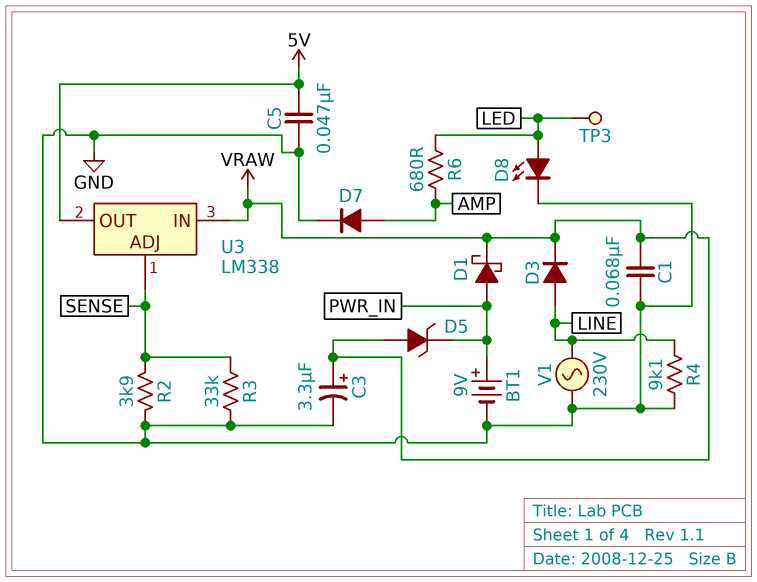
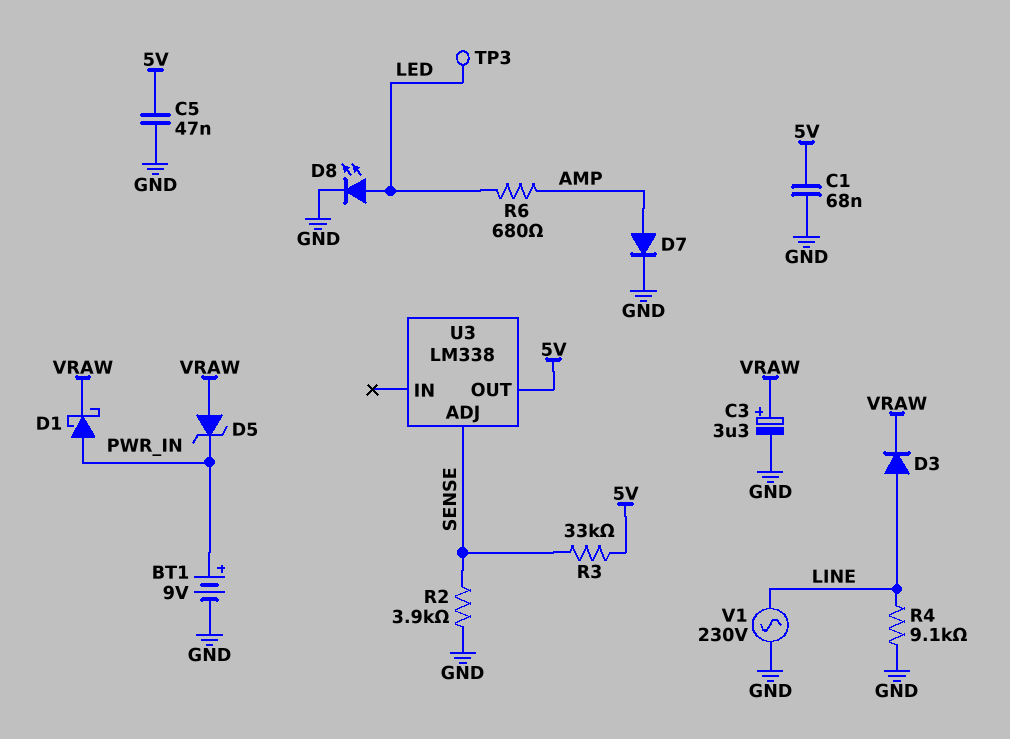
C1: 68nF (GND, VRAW) -> 68nF (5V, GND)
R3: 33k (GND, SENSE) -> 33k (5V, SENSE)
U3 pin IN: VRAW -> none

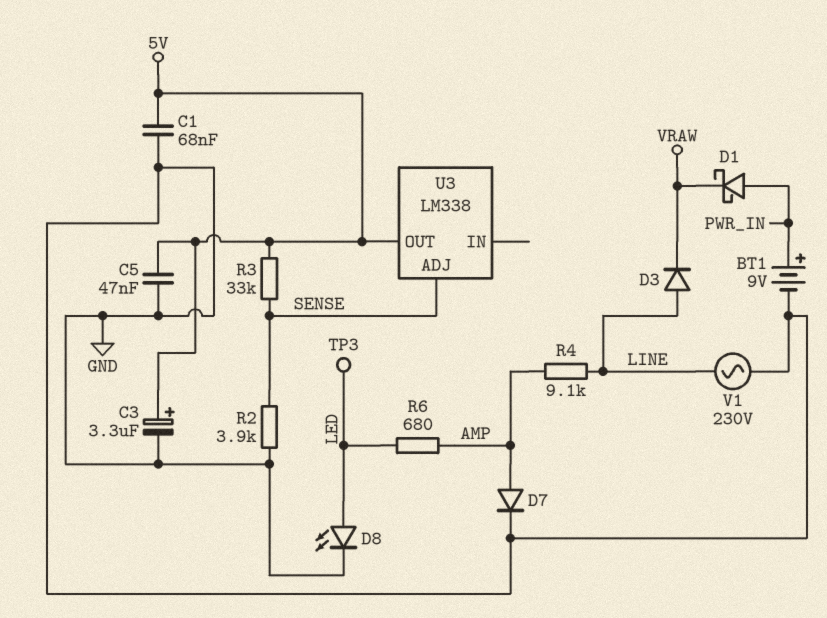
C3: 3.3uF (plus VRAW, minus GND) -> 3.3uF (plus 5V, minus GND)
D5: zener (A VRAW, K PWR_IN) -> none
R4: 9.1k (GND, LINE) -> 9.1k (AMP, LINE)

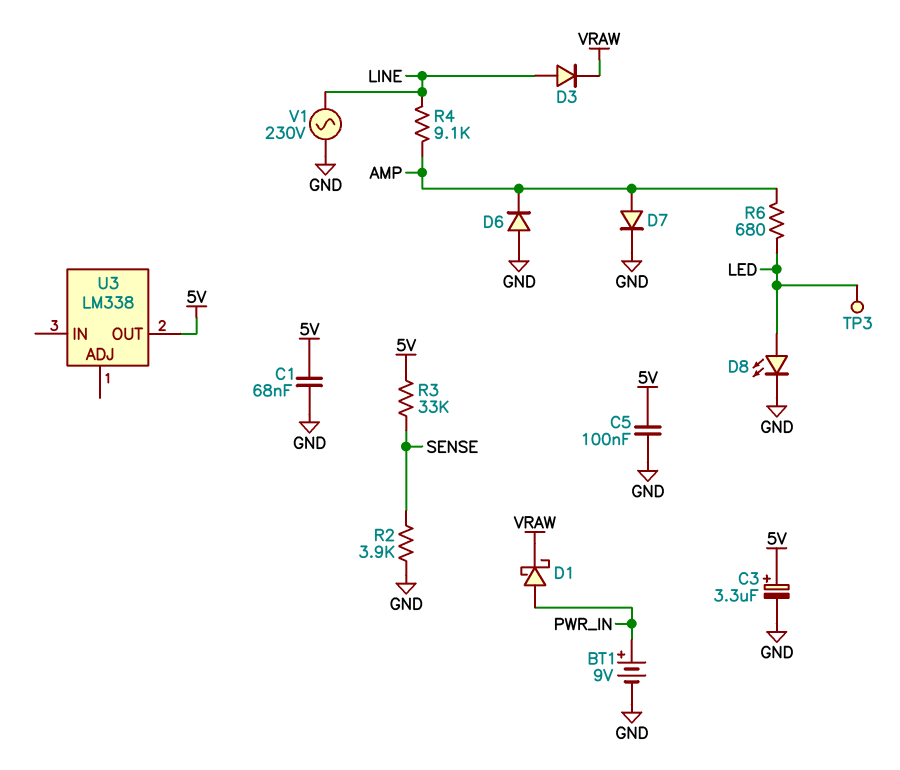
C5: 47nF (5V, GND) -> 100nF (5V, GND)
D6: none -> diode (A GND, K AMP)
U3 pin ADJ: SENSE -> none

